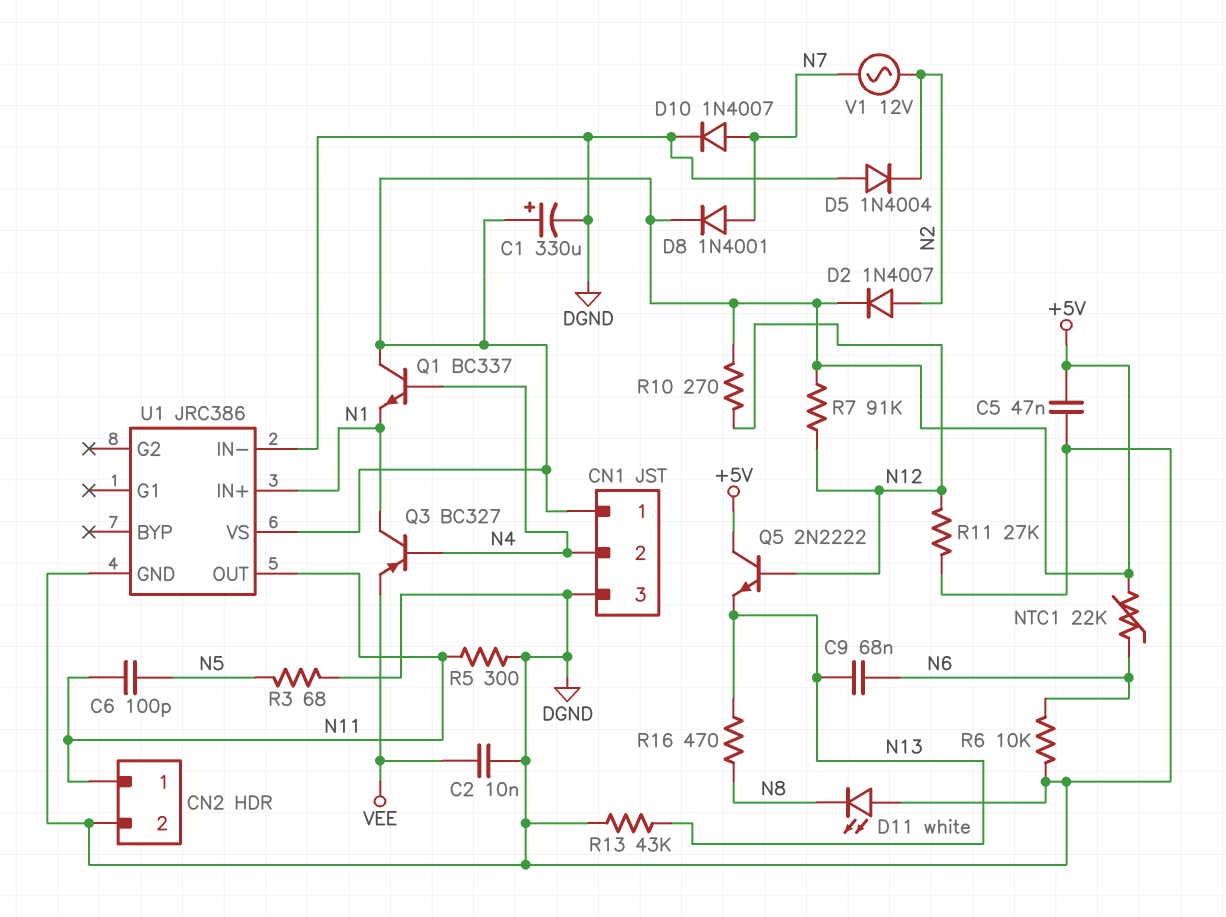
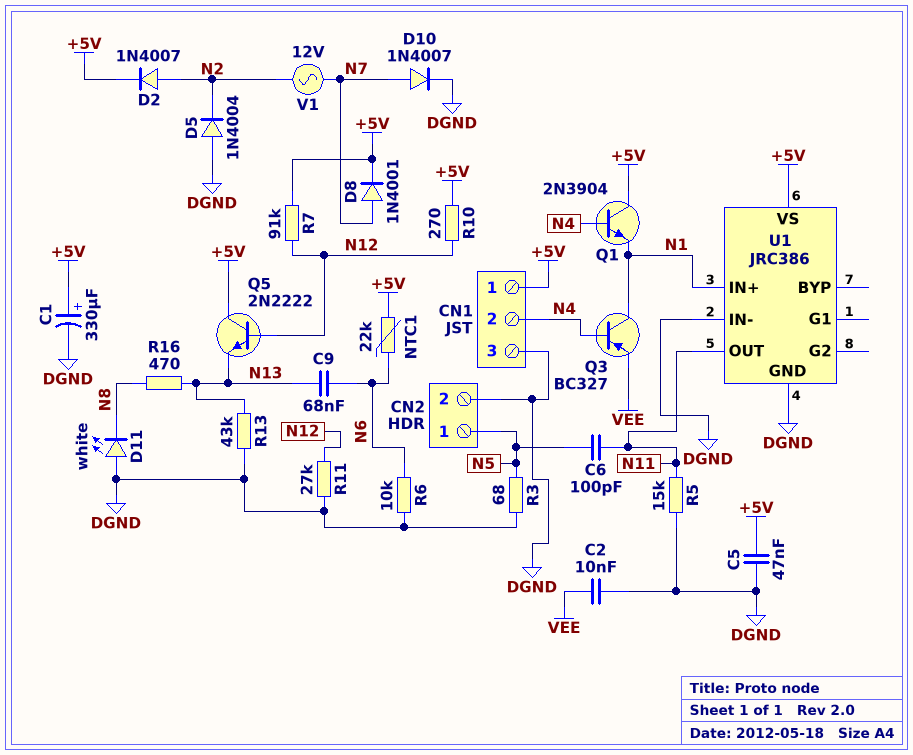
CN2 pin 1: N11 -> N5
Q1: NPN BC337 (B N4, C +5V, E N1) -> NPN 2N3904 (B N4, C +5V, E N1)
R5: 300 (DGND, N11) -> 15k (DGND, N11)

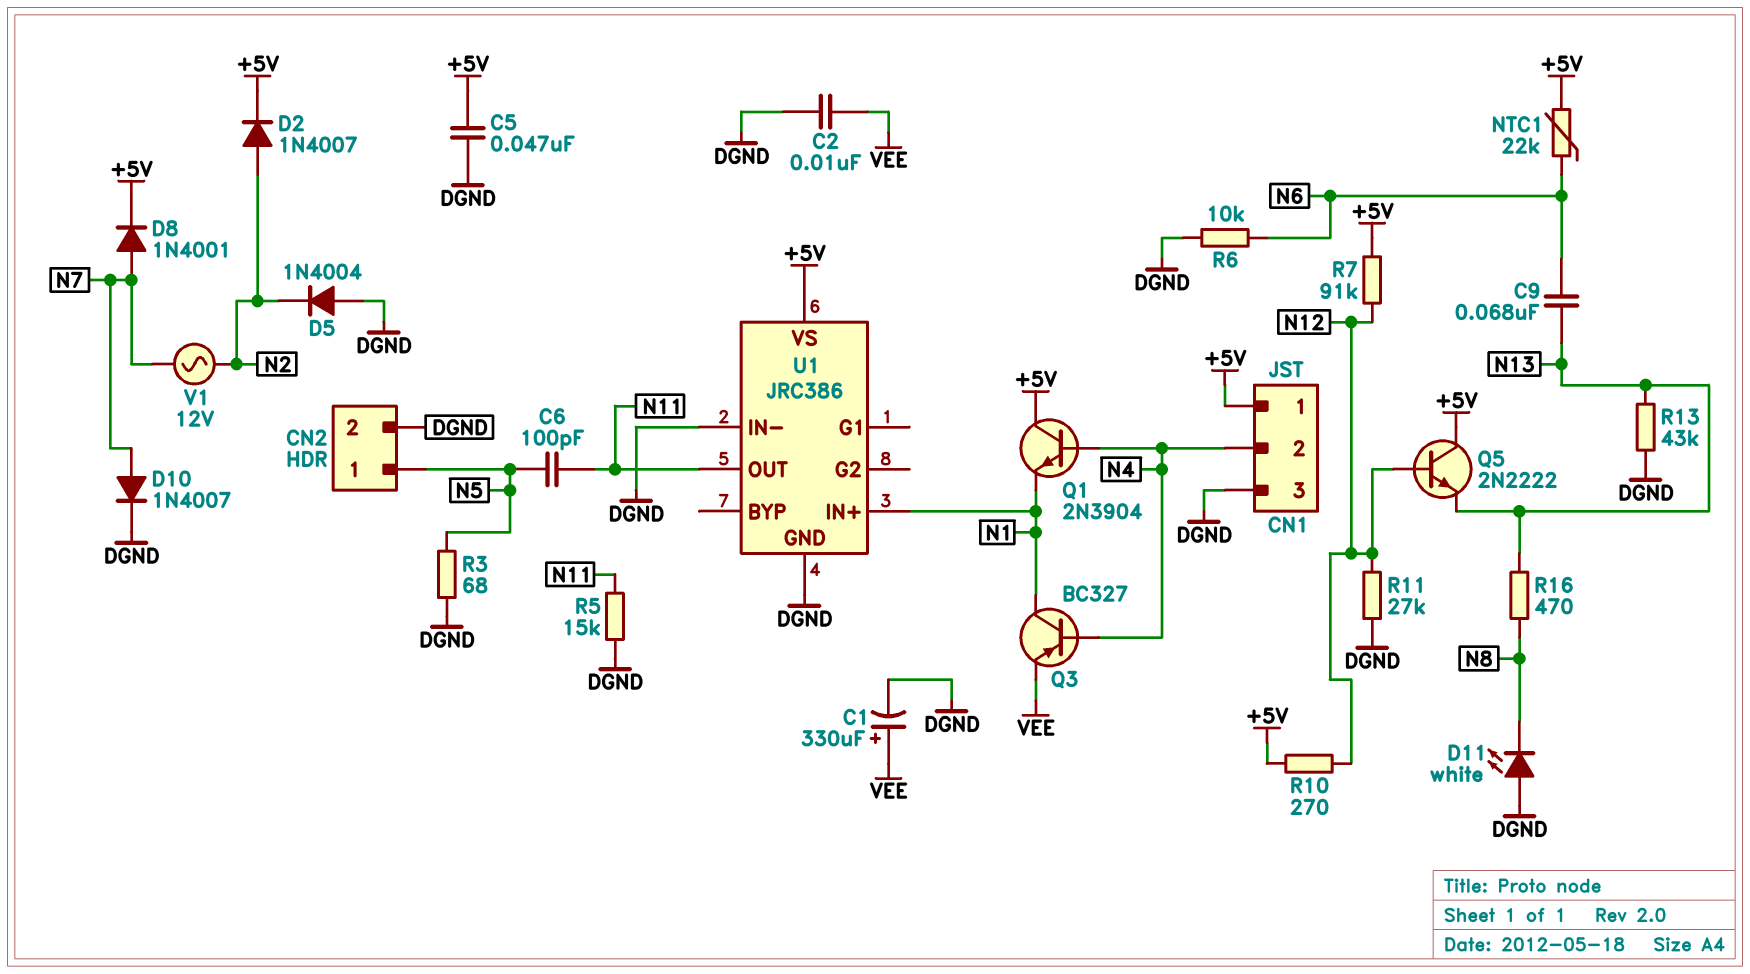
C1: 330uF (plus +5V, minus DGND) -> 330uF (plus VEE, minus DGND)

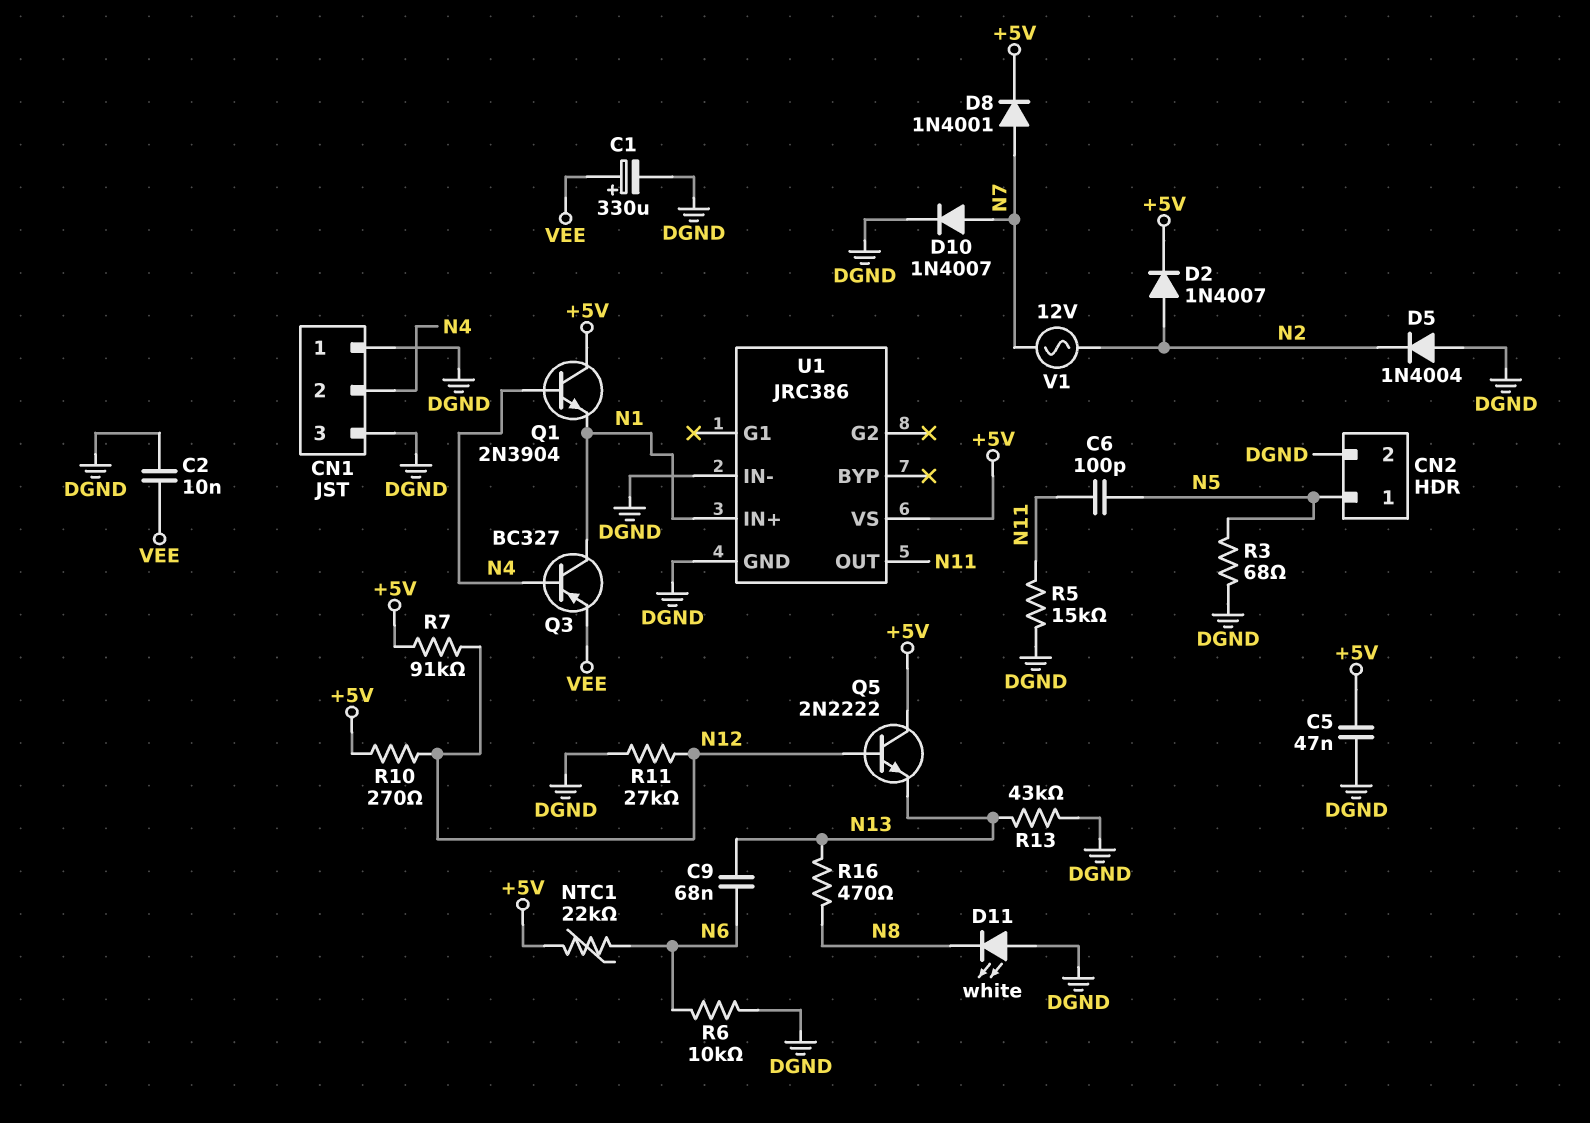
CN1 pin 1: +5V -> DGND

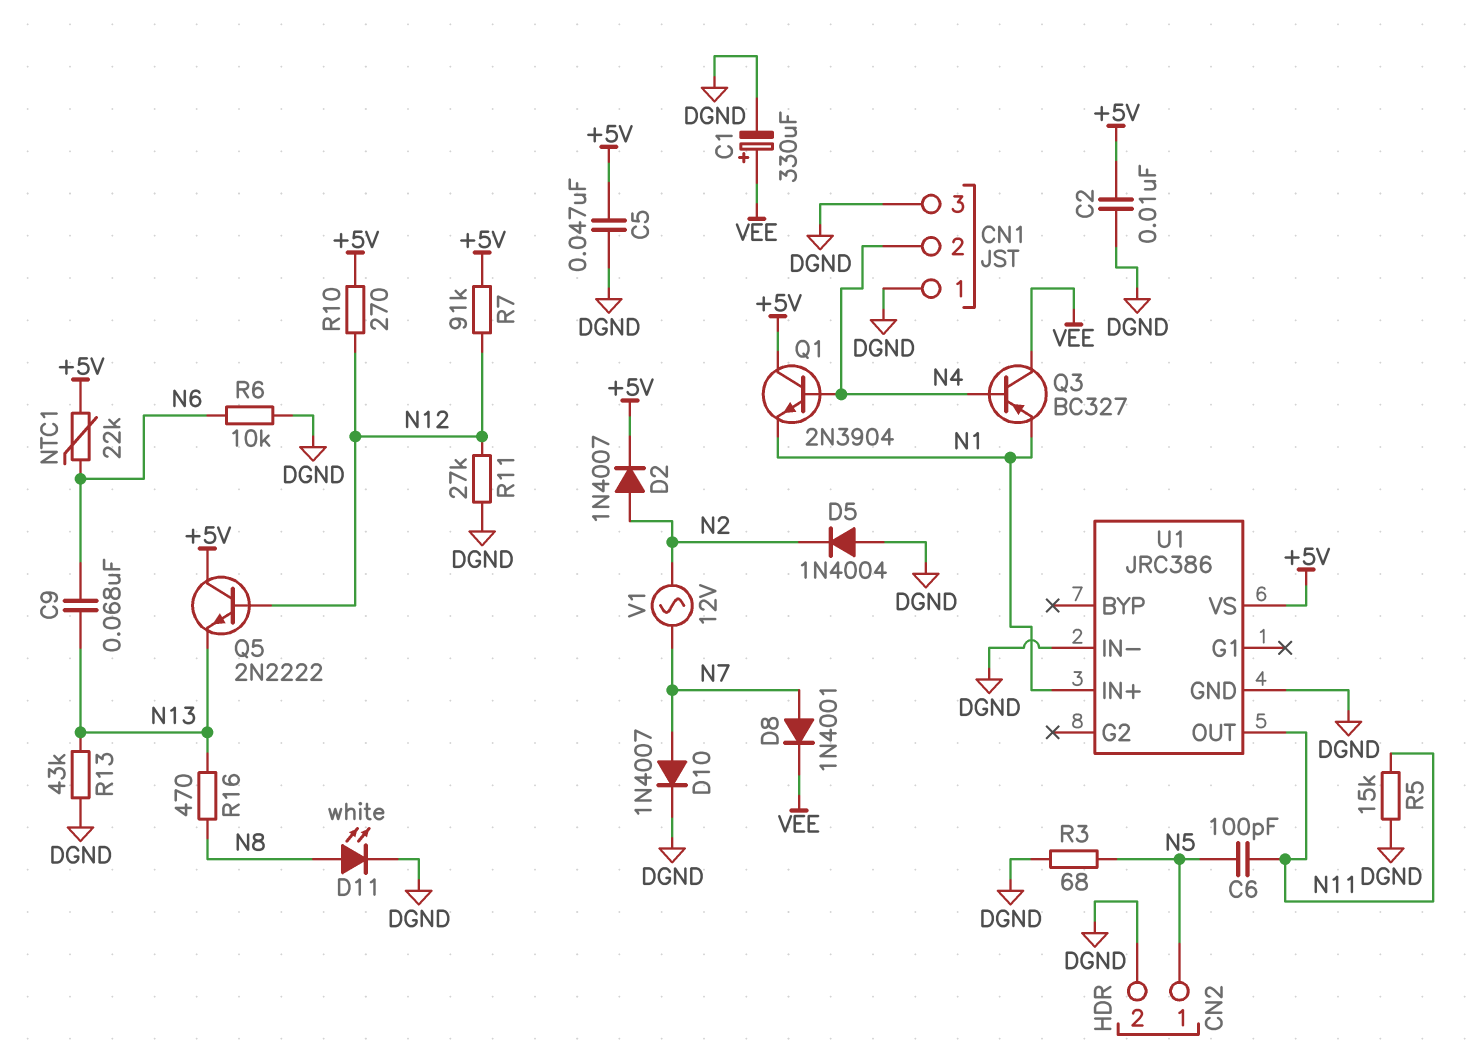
C2: 10nF (DGND, VEE) -> 10nF (+5V, DGND)
D8: diode 1N4001 (A N7, K +5V) -> diode 1N4001 (A N7, K VEE)
D11: LED white (A DGND, K N8) -> LED white (A N8, K DGND)
Q3: PNP BC327 (B N4, C N1, E VEE) -> PNP BC327 (B N4, C VEE, E N1)

